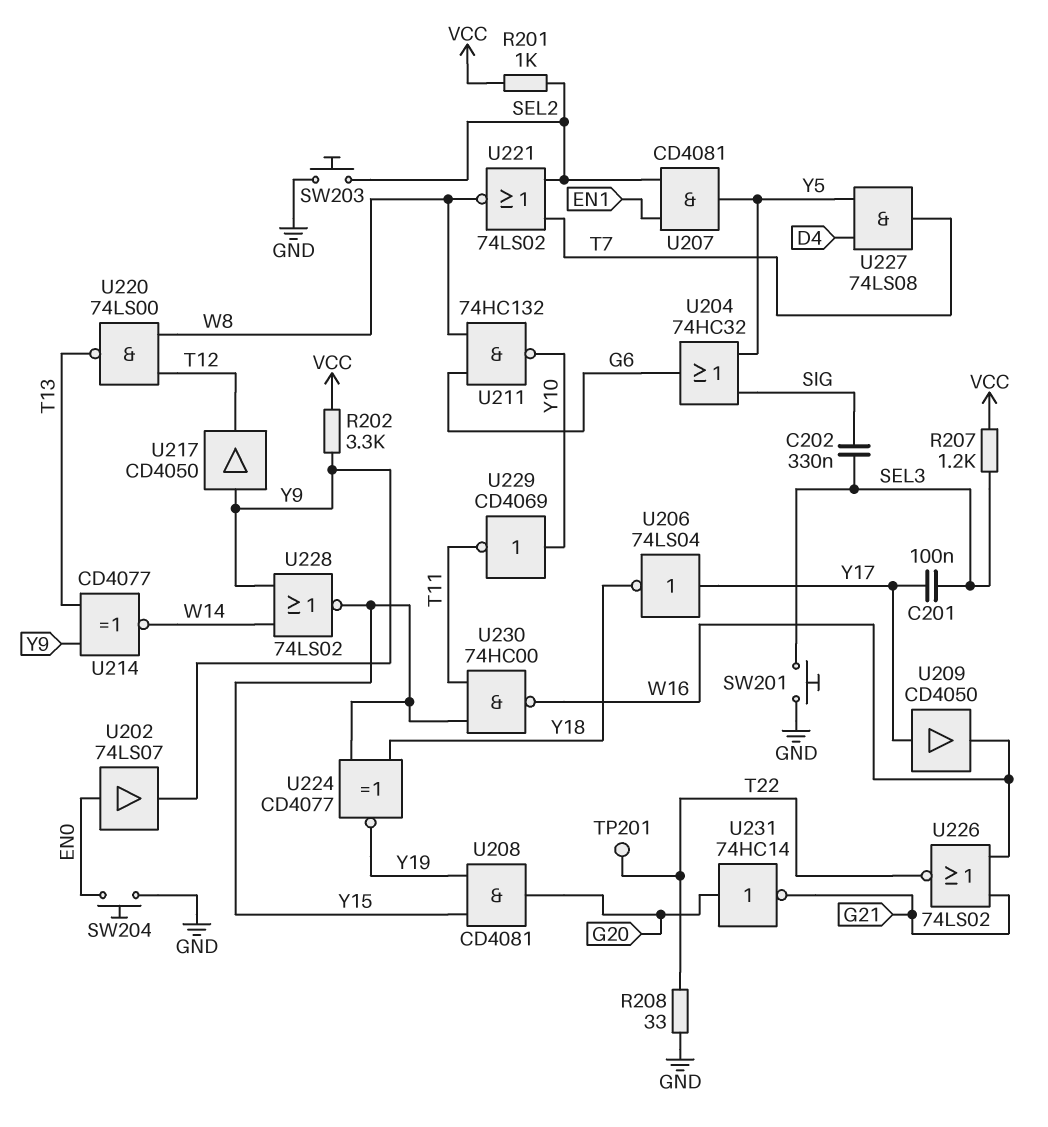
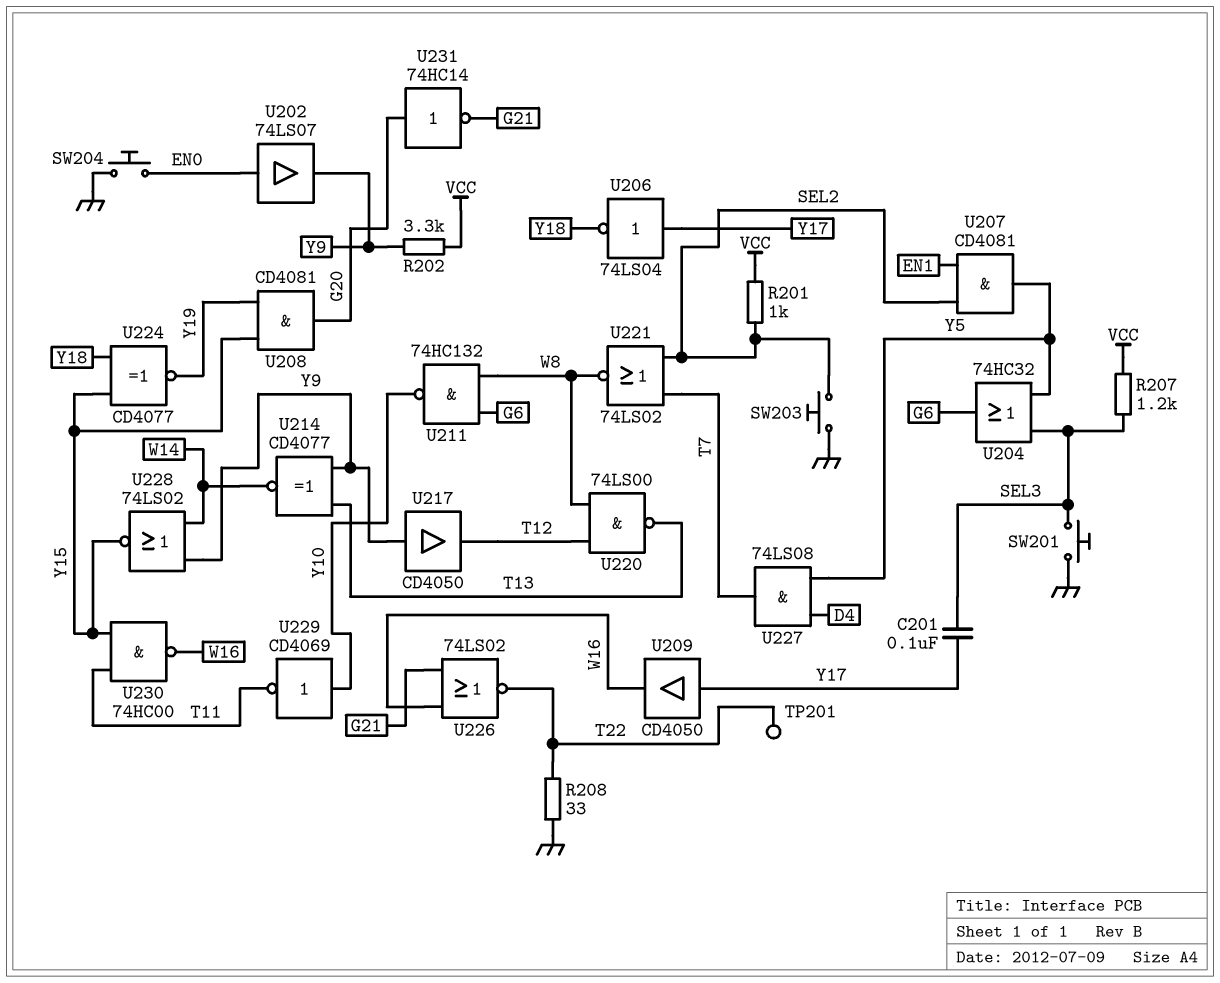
C202: 330nF (SEL3, SIG) -> none
U204: OR 74HC32 (in SIG, in Y5, out G6) -> OR 74HC32 (in SEL3, in Y5, out G6)

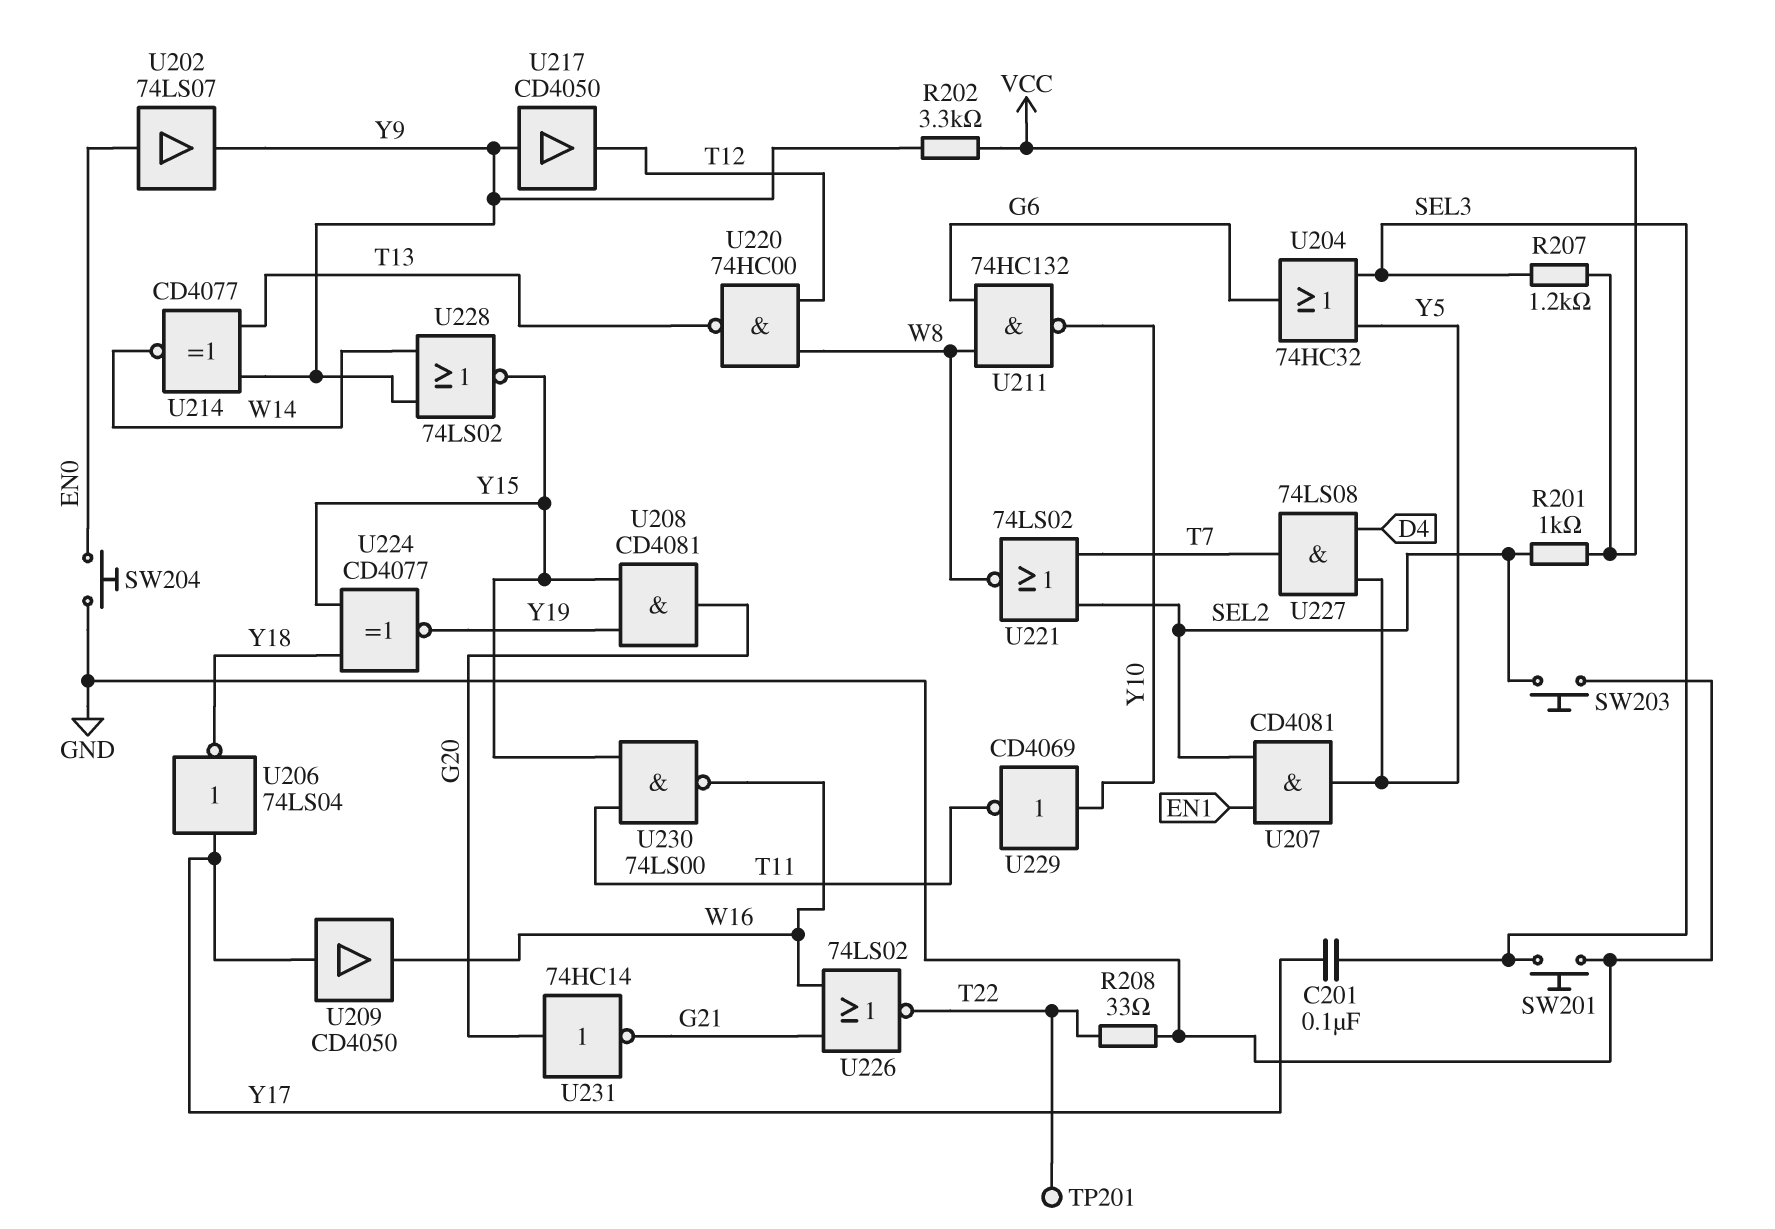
U220: NAND 74LS00 (in T12, in W8, out T13) -> NAND 74HC00 (in T12, in W8, out T13)
U230: NAND 74HC00 (in T11, in Y15, out W16) -> NAND 74LS00 (in T11, in Y15, out W16)

